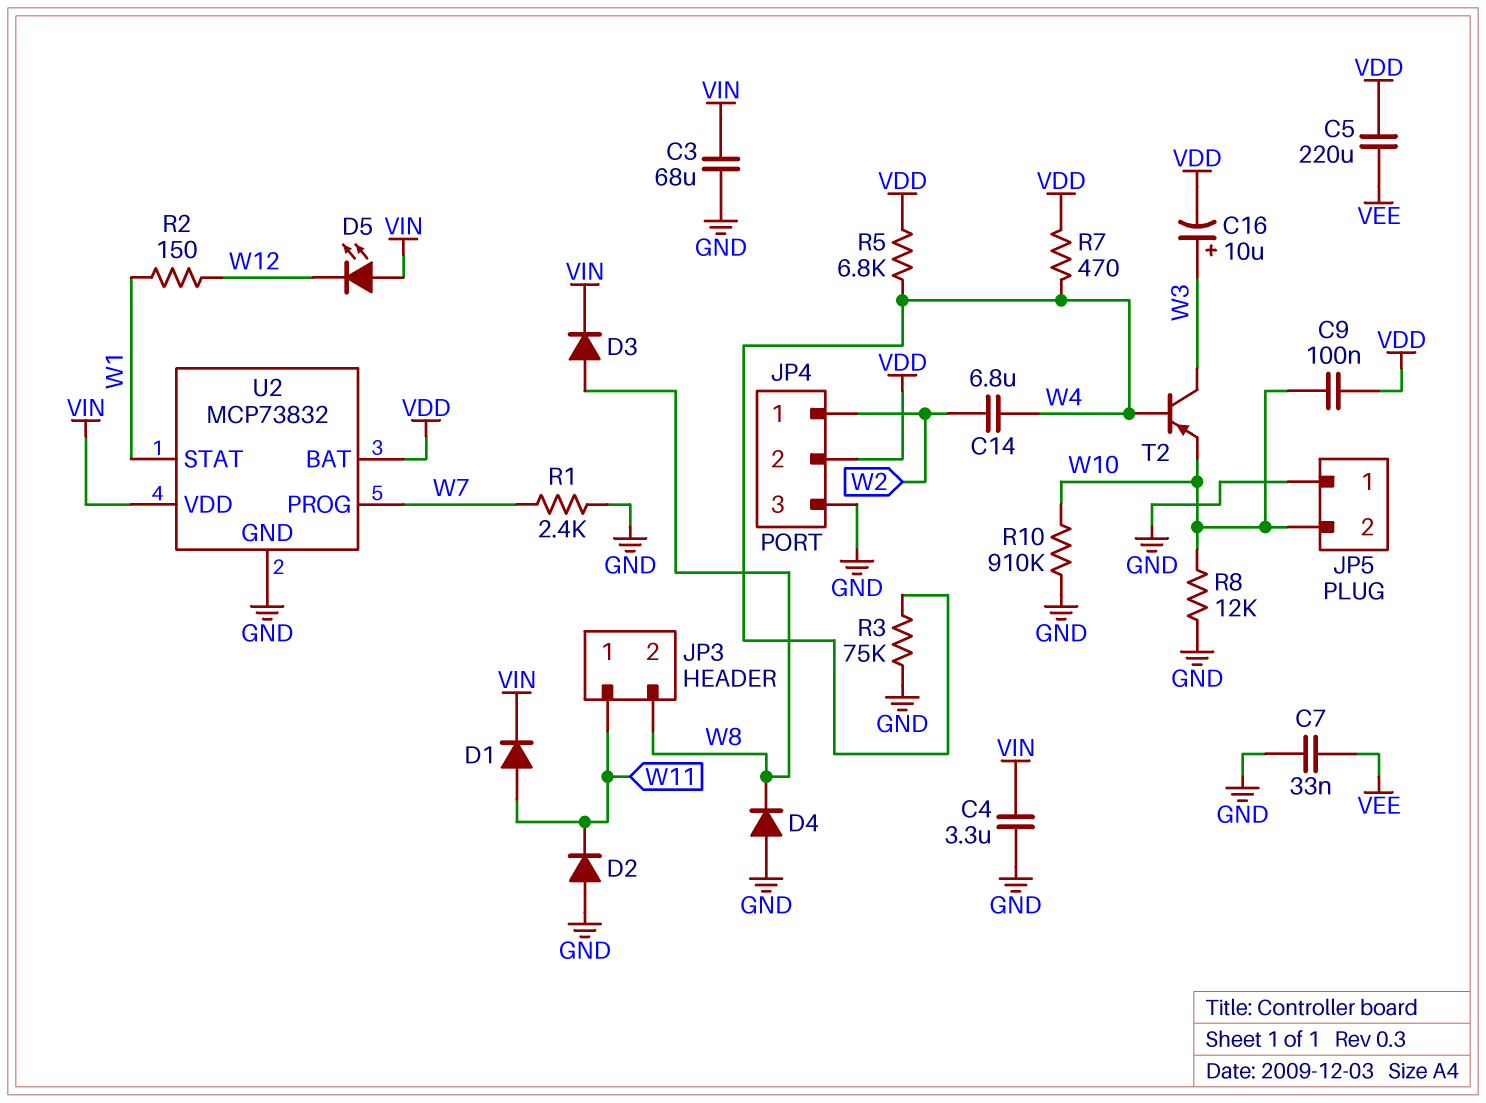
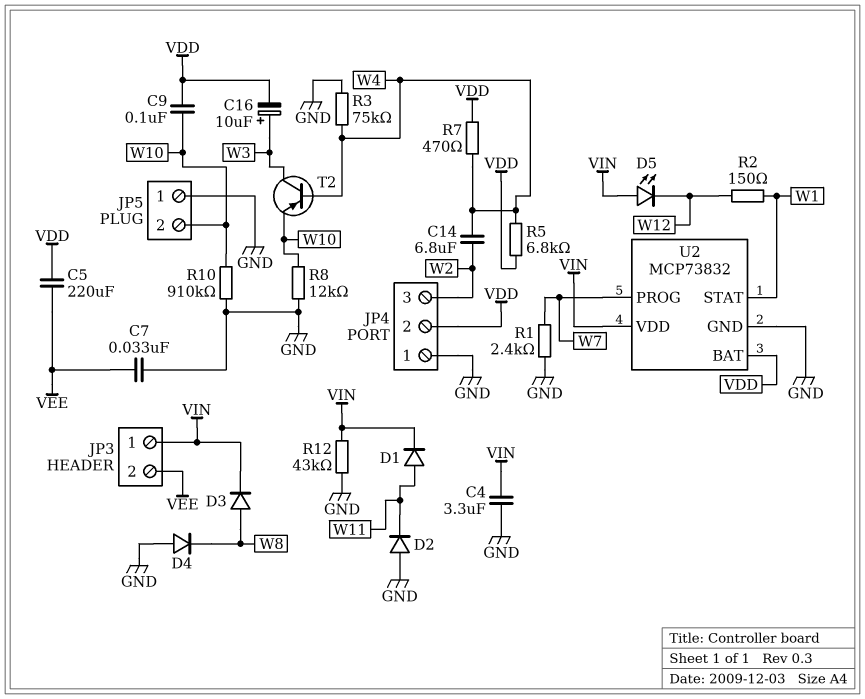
C3: 68uF (GND, VIN) -> none
JP3 pin 1: W11 -> VIN
JP3 pin 2: W8 -> VEE
JP4 pin 1: W2 -> GND
JP4 pin 3: GND -> W2
R12: none -> 43k (GND, VIN)

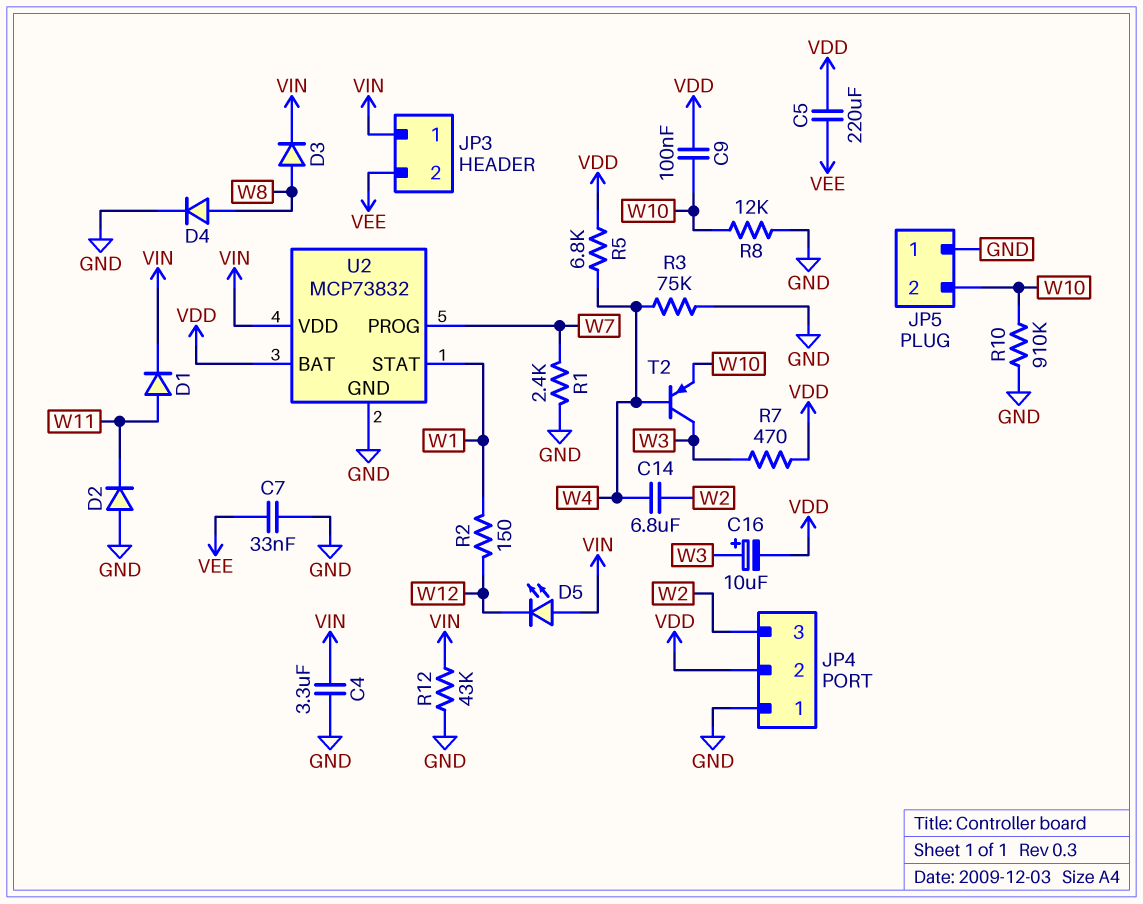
D4: diode (A GND, K W8) -> diode (A W8, K GND)
R7: 470 (VDD, W4) -> 470 (VDD, W3)

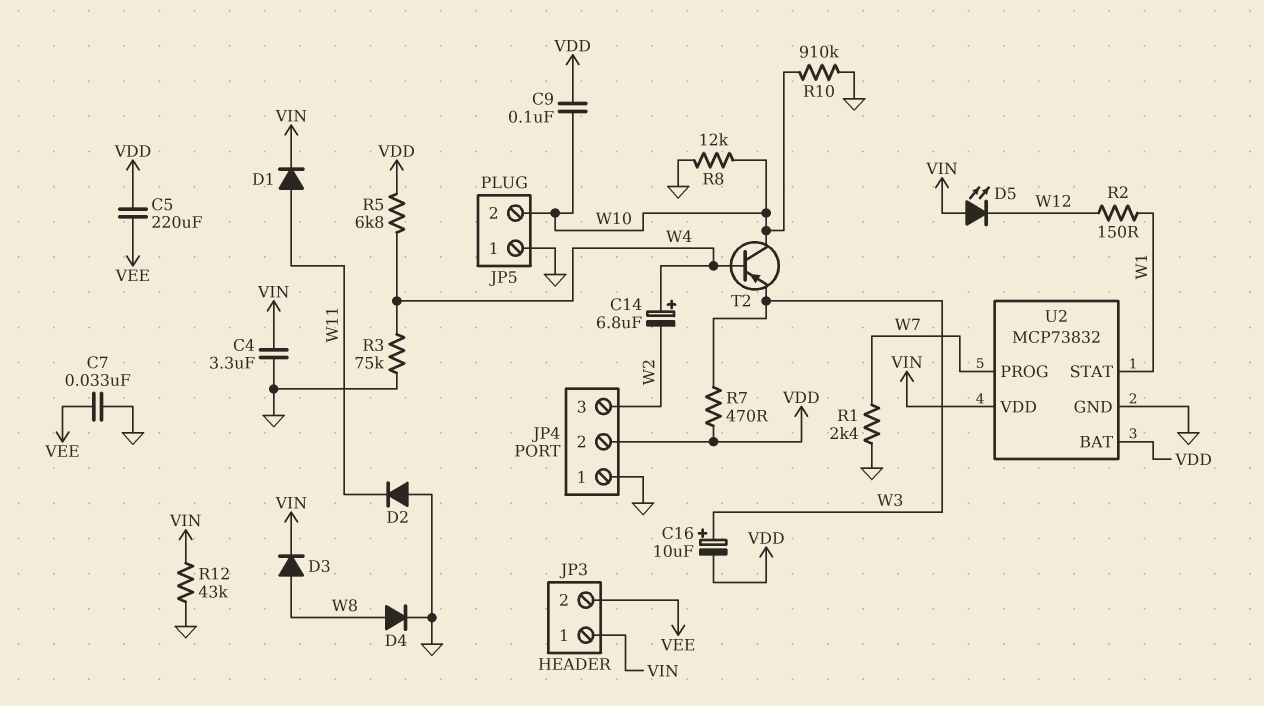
C14: 6.8uF (W2, W4) -> 6.8uF (plus W4, minus W2)
T2: PNP (B W4, C W3, E W10) -> PNP (B W4, C W10, E W3)

